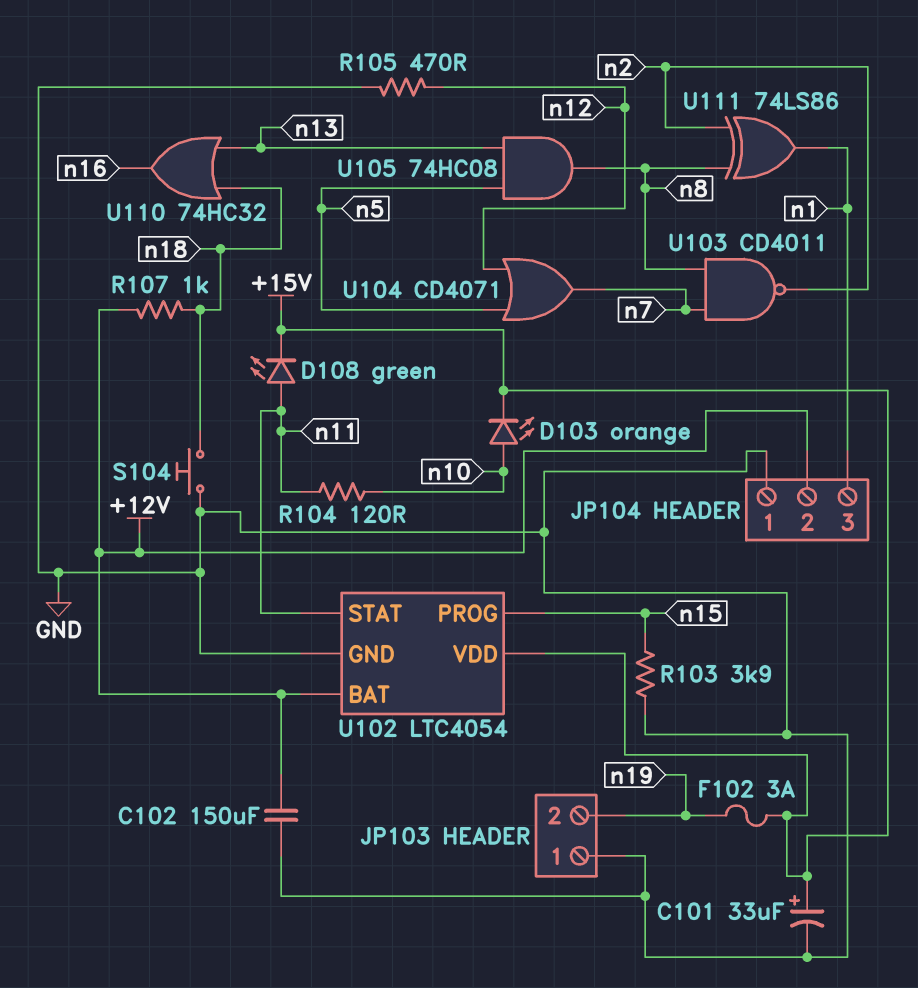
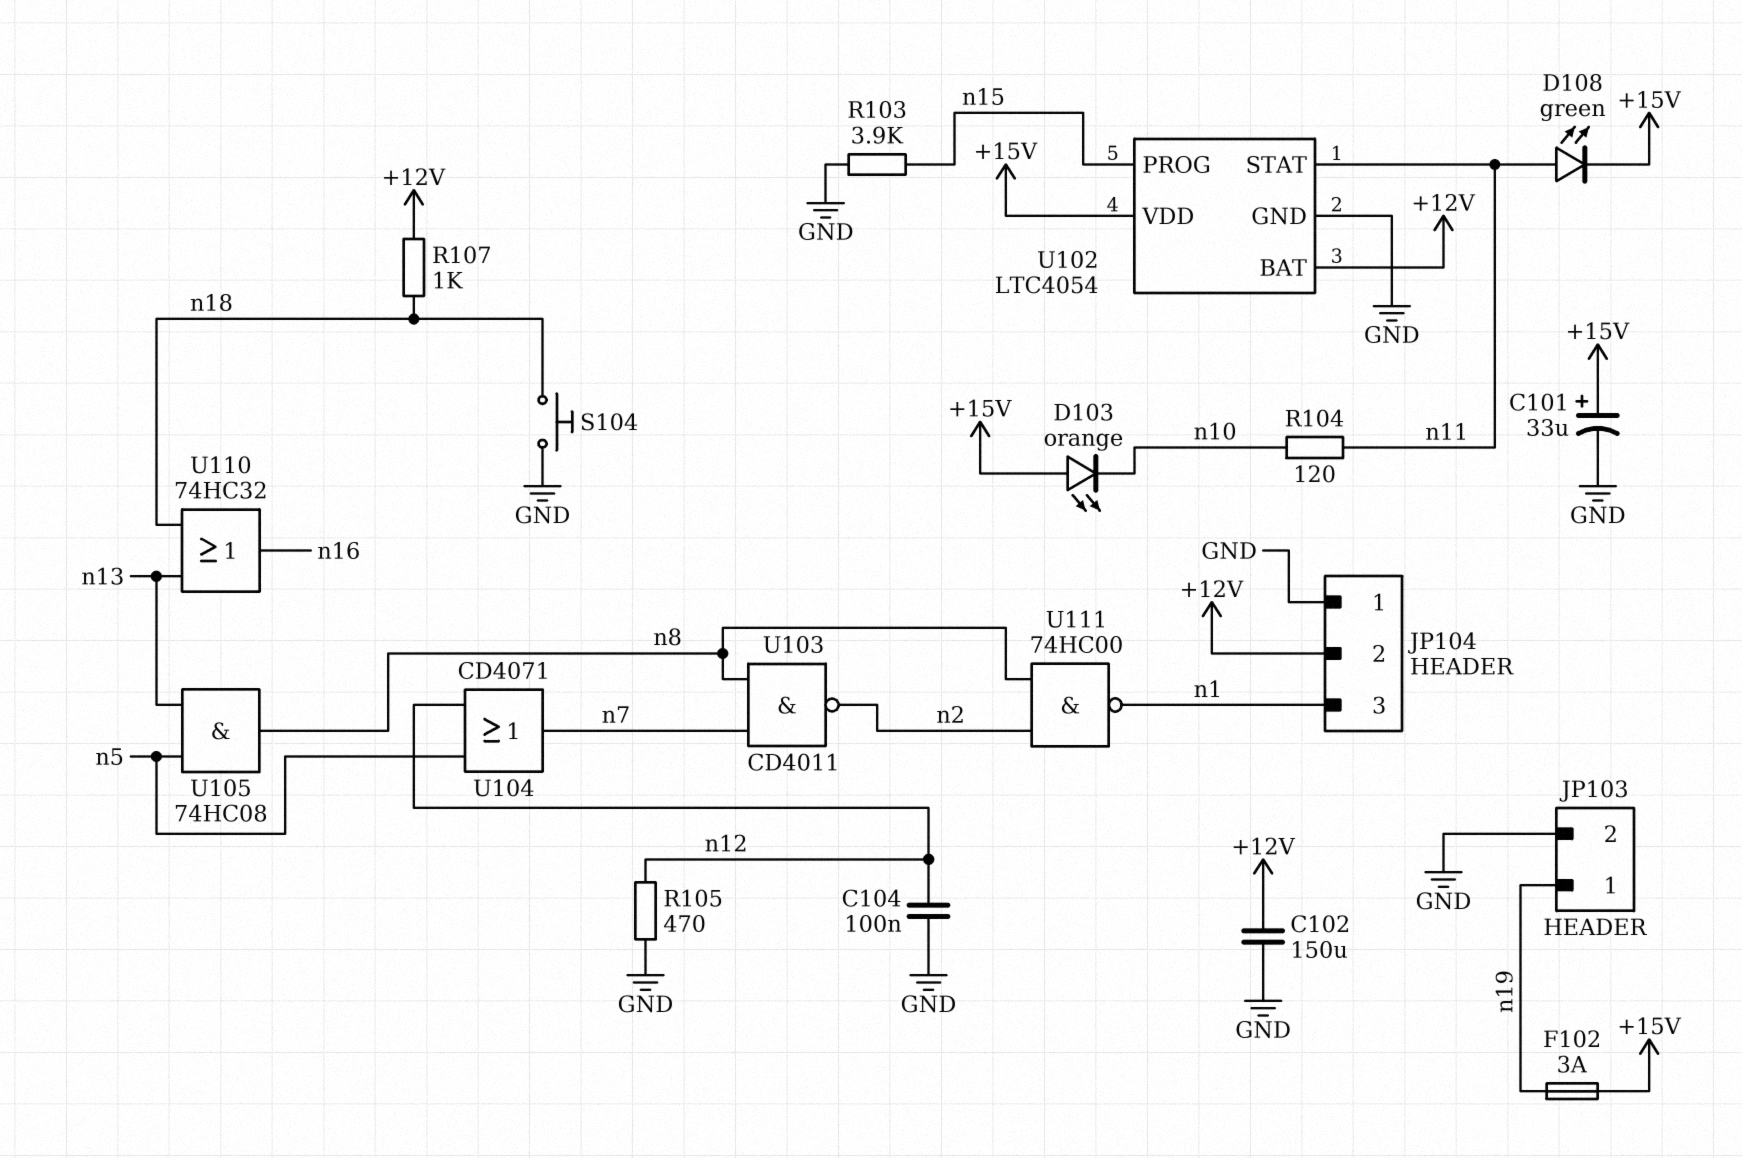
C104: none -> 100nF (GND, n12)
D103: LED orange (A n10, K +15V) -> LED orange (A +15V, K n10)
JP103 pin 1: GND -> n19
JP103 pin 2: n19 -> GND
U111: XOR 74LS86 (in n2, in n8, out n1) -> NAND 74HC00 (in n2, in n8, out n1)

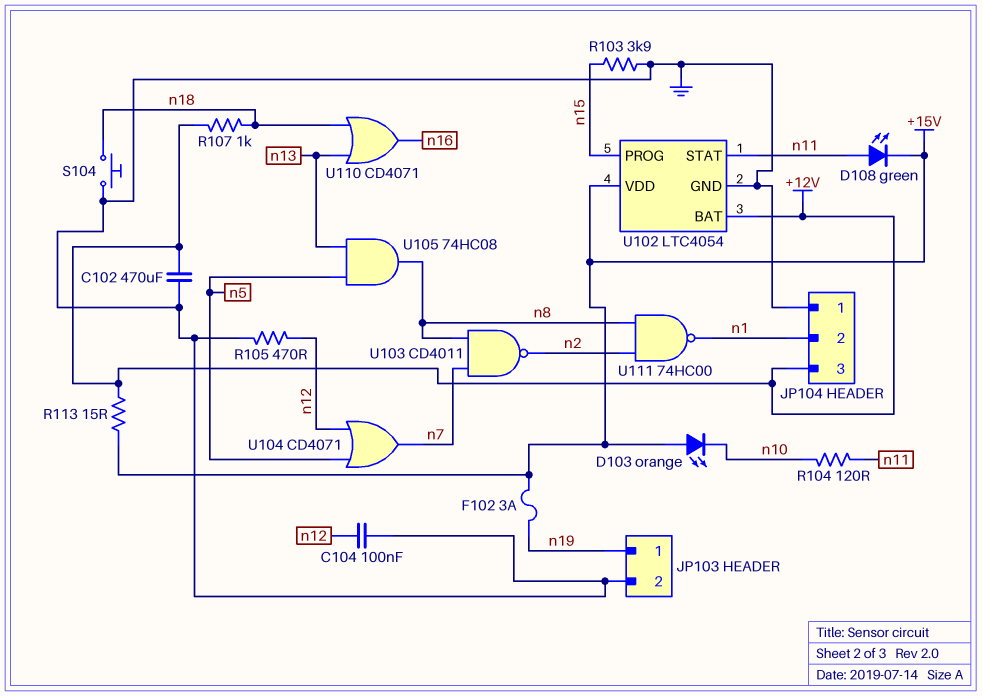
C101: 33uF (plus +15V, minus GND) -> none
C102: 150uF (+12V, GND) -> 470uF (+12V, GND)
JP104 pin 2: +12V -> n1
JP104 pin 3: n1 -> +12V
R113: none -> 15 (+12V, +15V)
U110: OR 74HC32 (in n13, in n18, out n16) -> OR CD4071 (in n13, in n18, out n16)

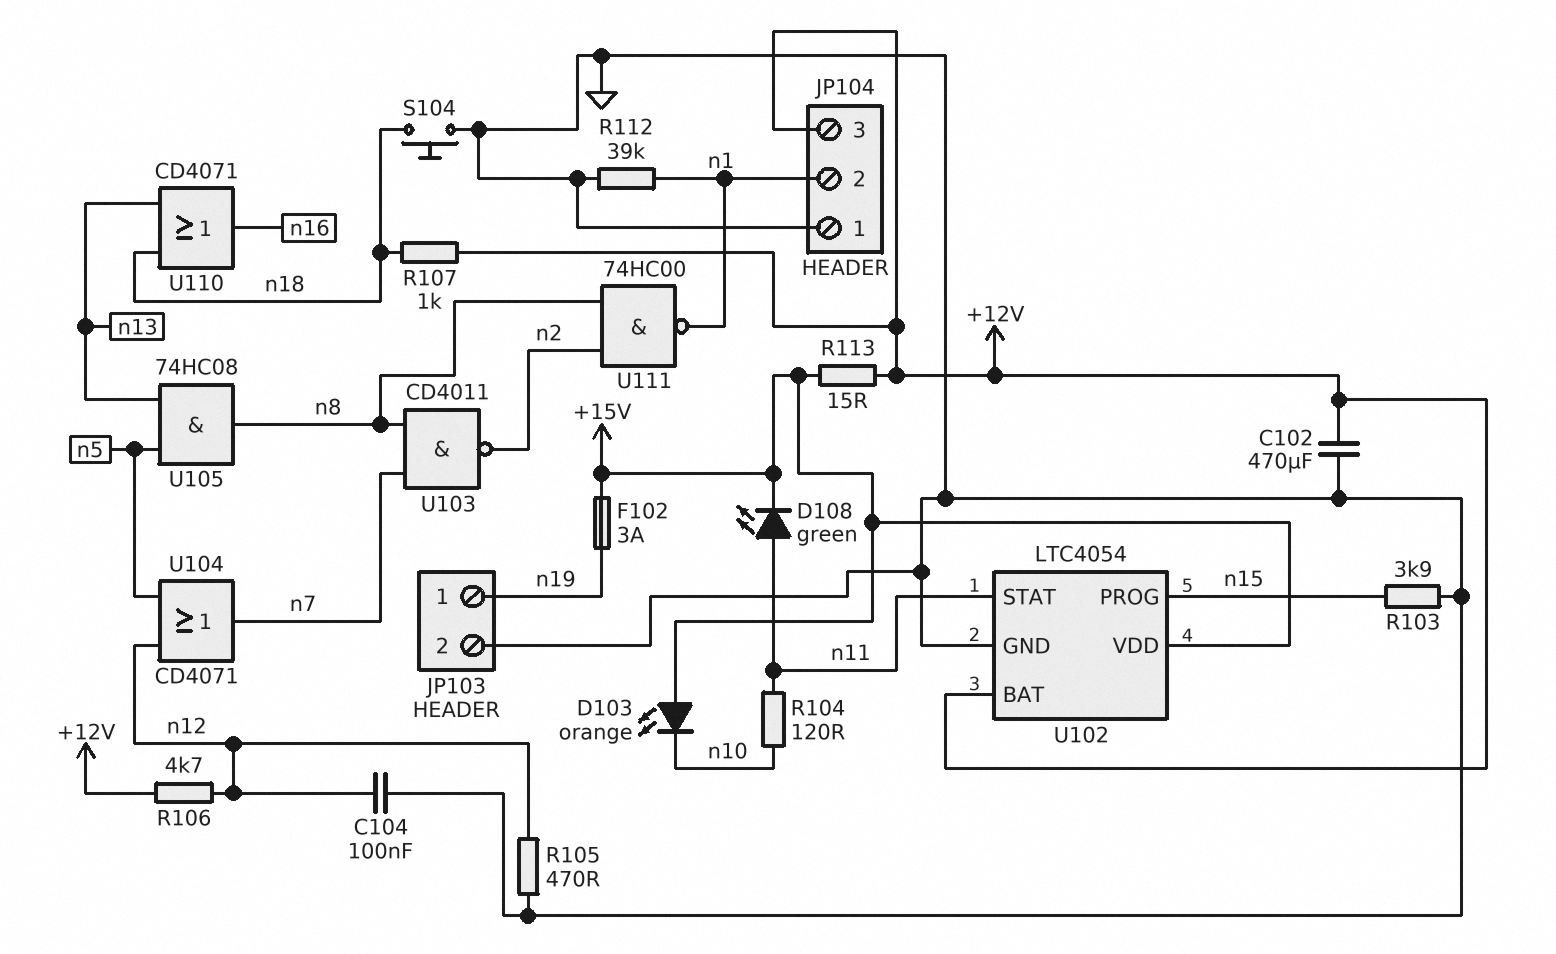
R106: none -> 4.7k (+12V, n12)
R112: none -> 39k (GND, n1)

